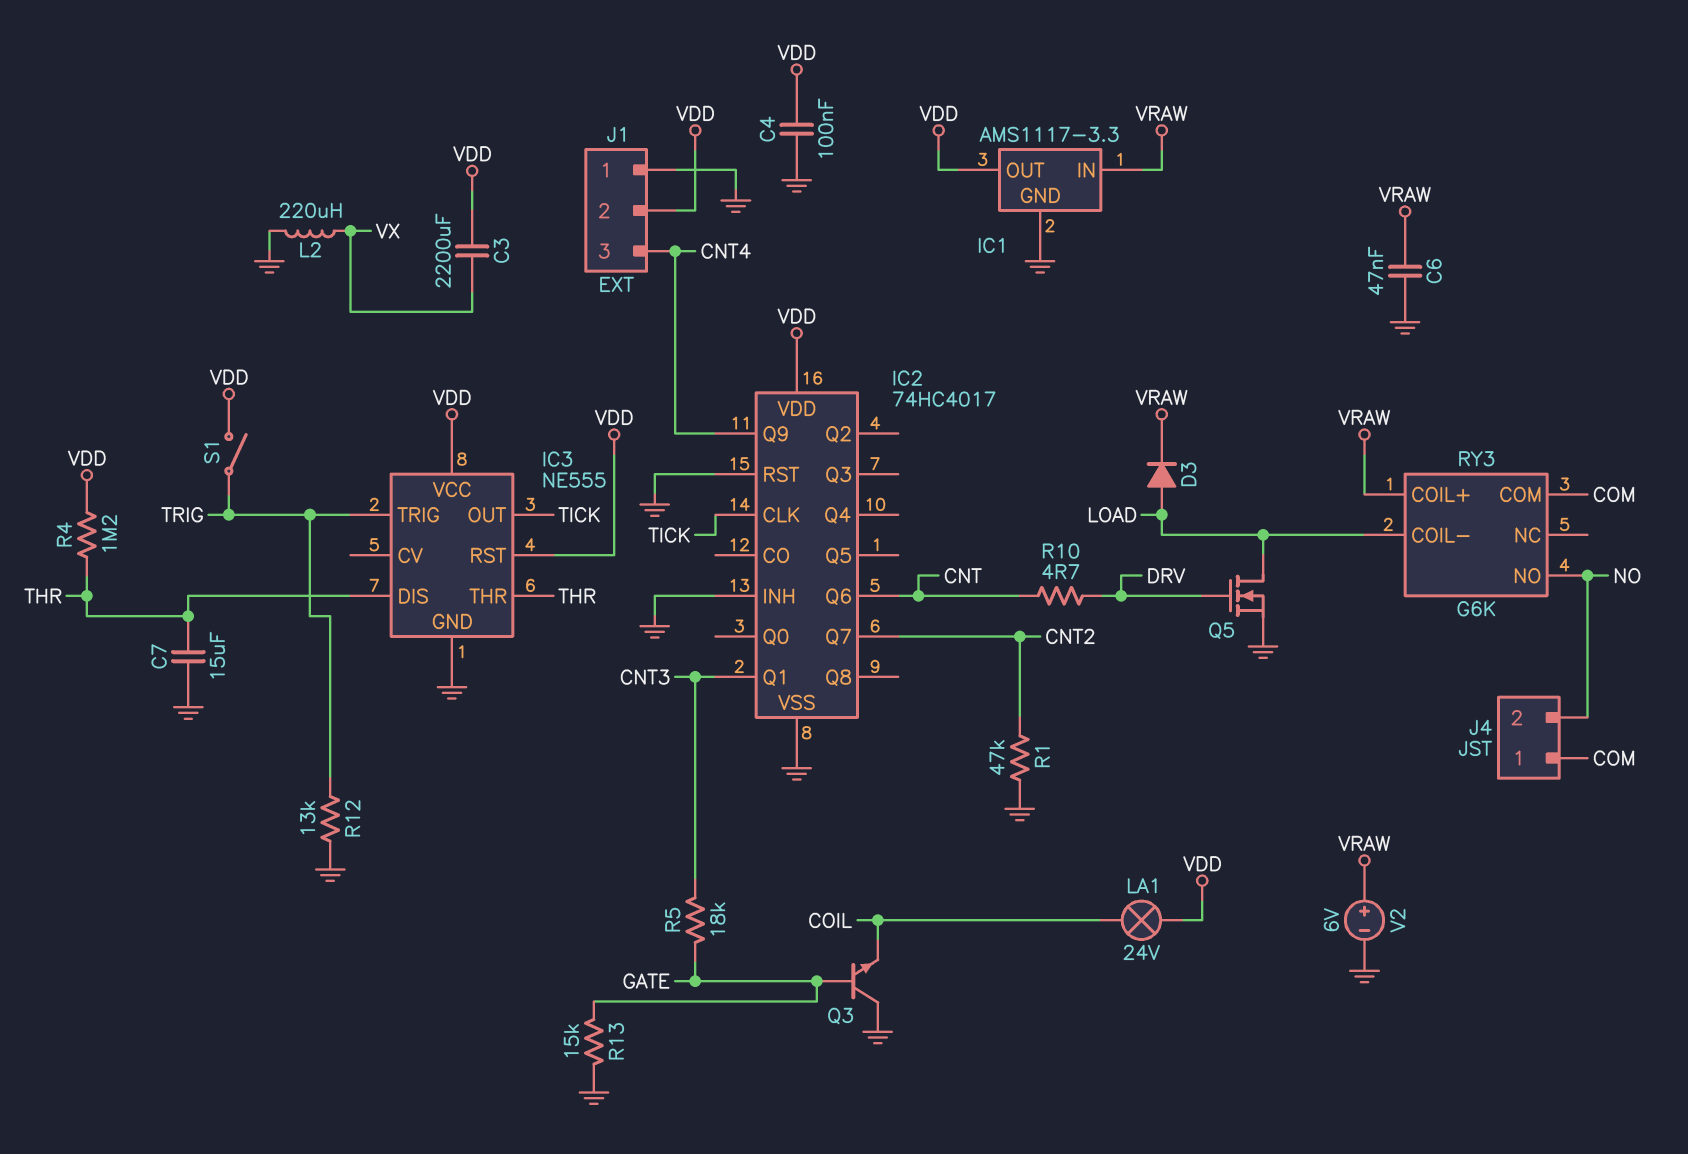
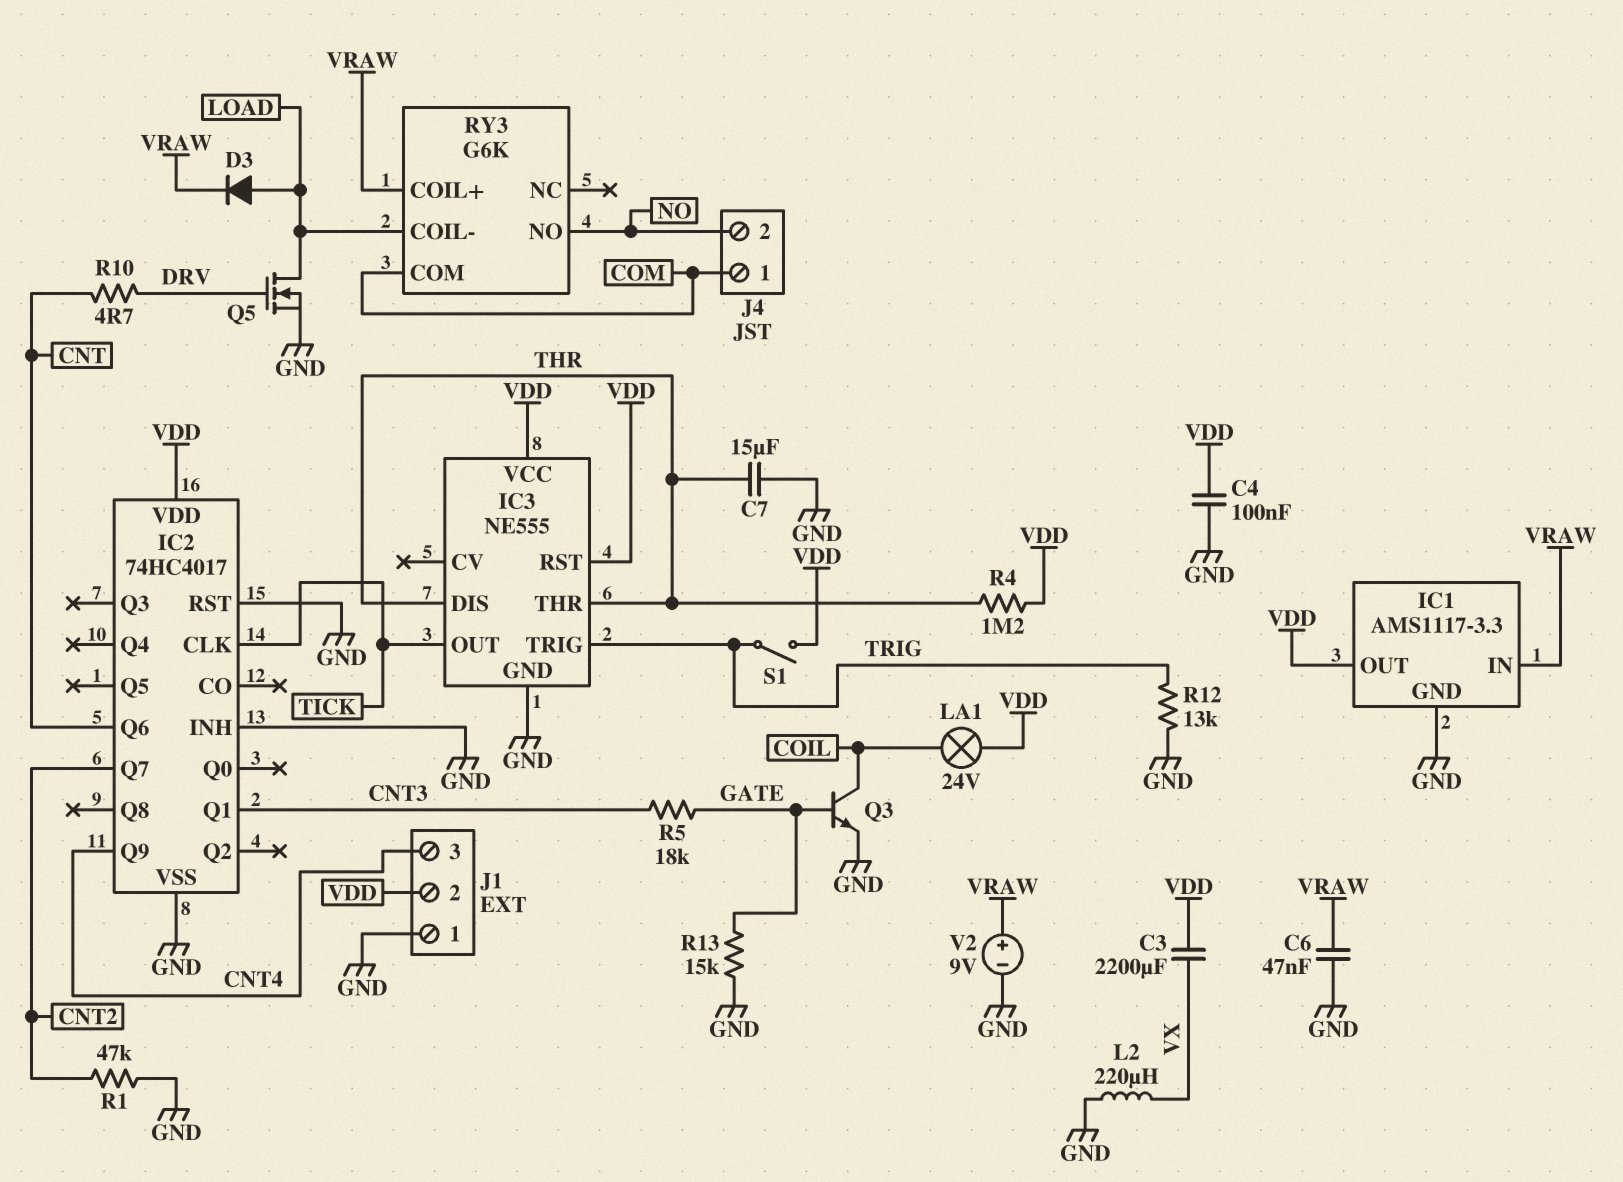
Q3: NPN (B GATE, C GND, E COIL) -> NPN (B GATE, C COIL, E GND)
V2: 6V (plus VRAW, minus GND) -> 9V (plus VRAW, minus GND)

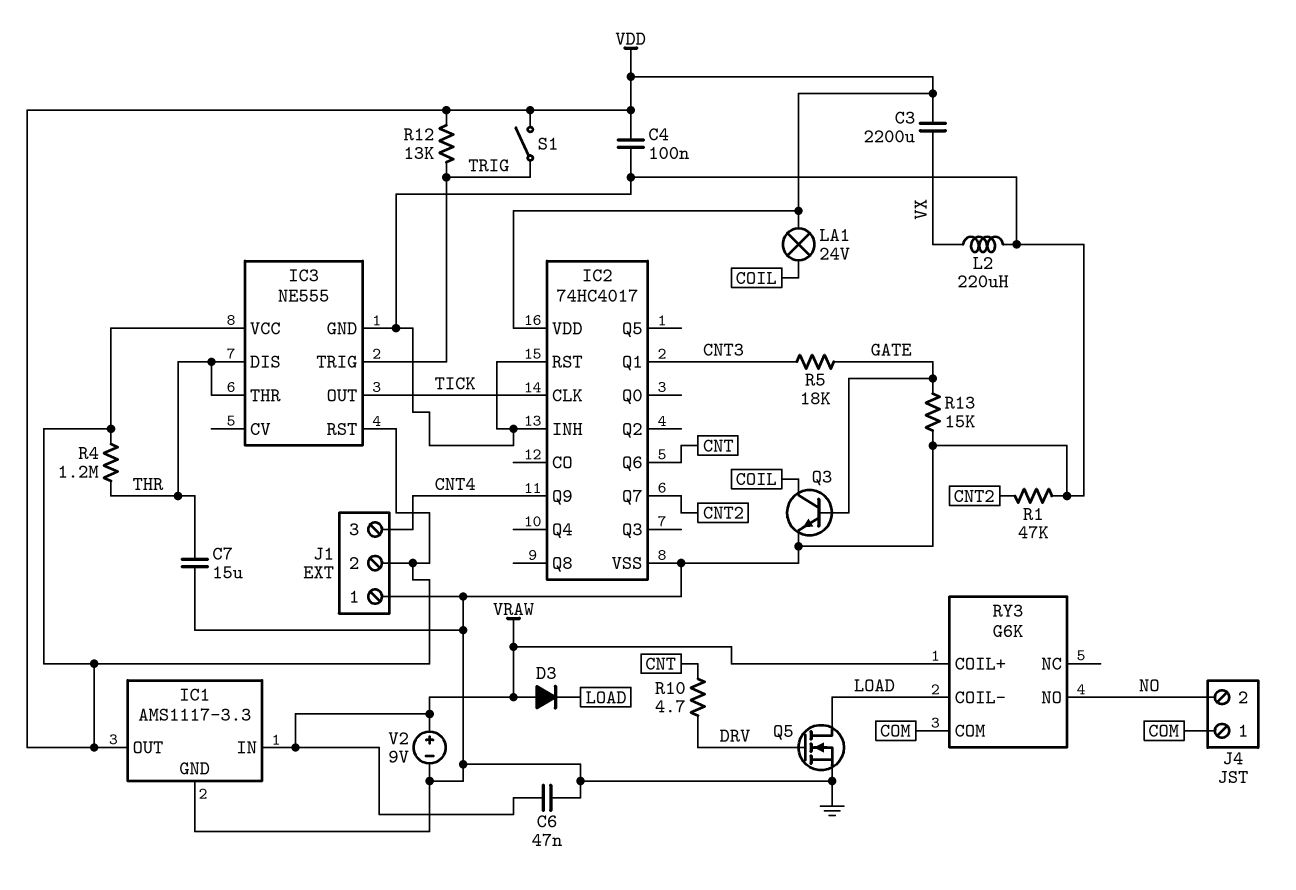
D3: diode (A LOAD, K VRAW) -> diode (A VRAW, K LOAD)
R12: 13k (GND, TRIG) -> 13k (TRIG, VDD)

